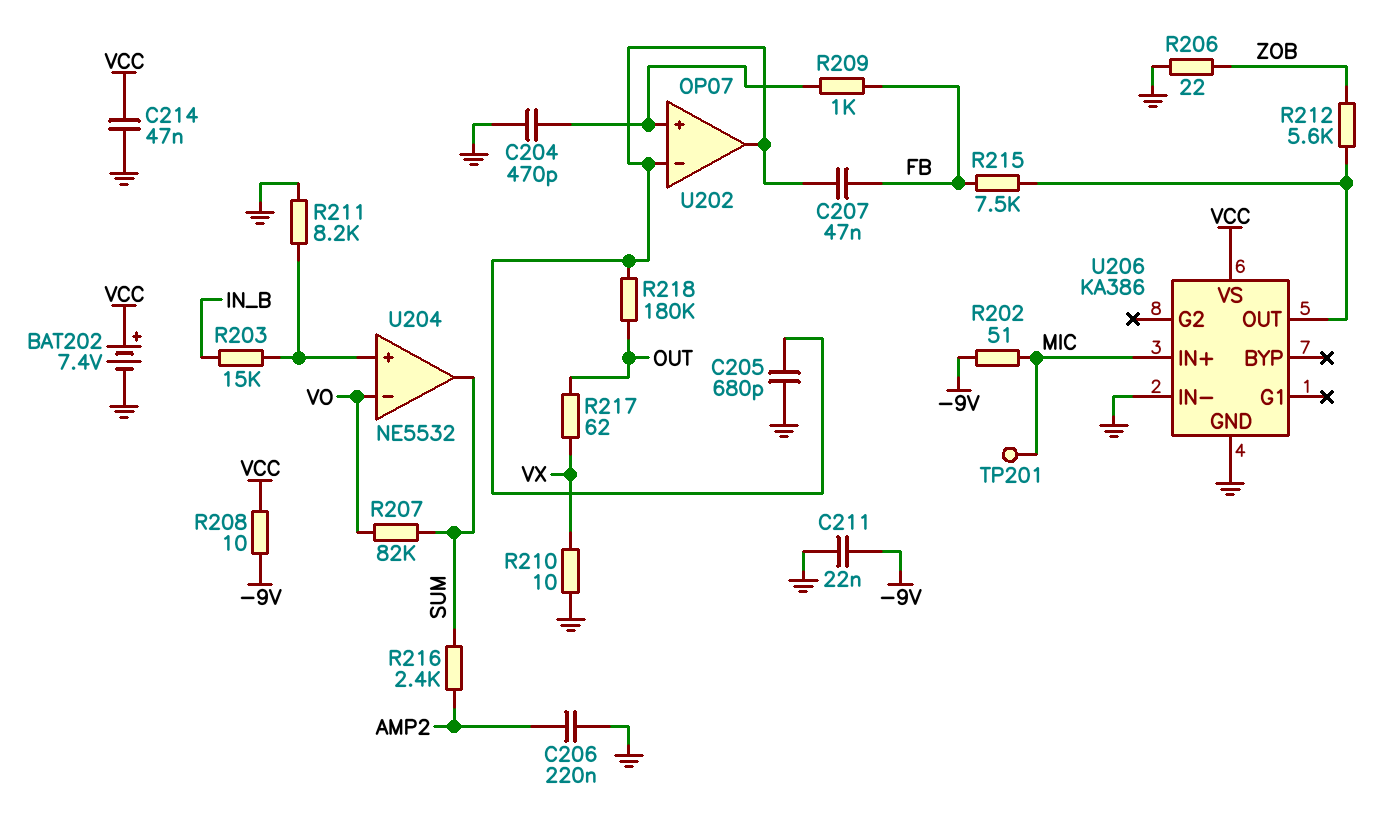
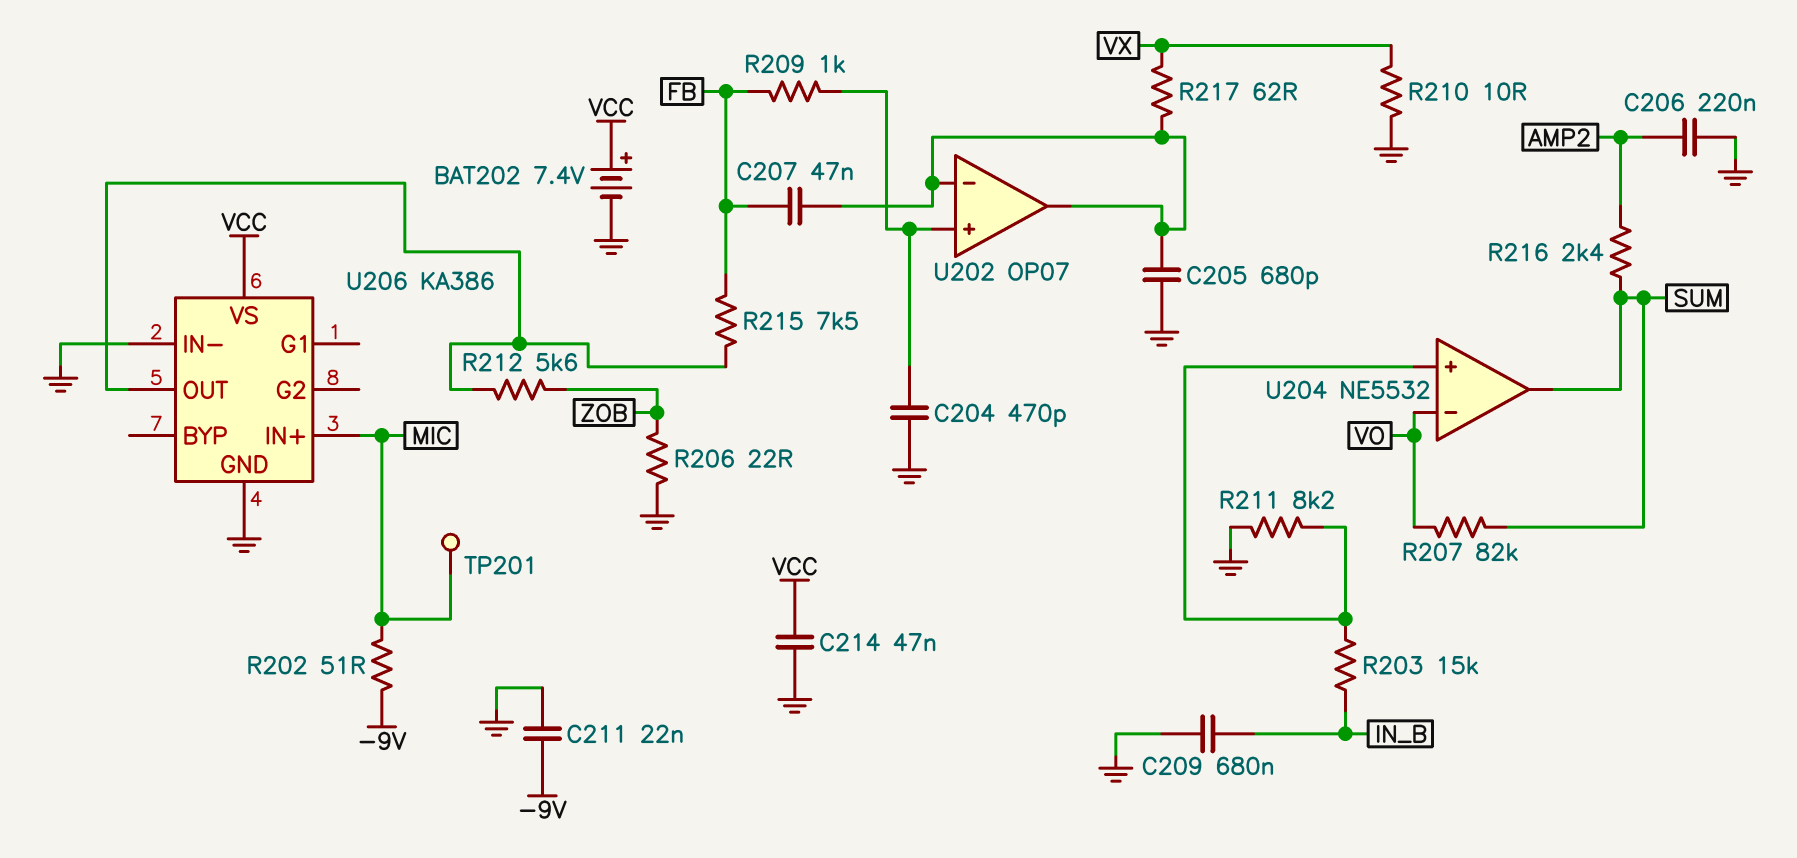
C209: none -> 680nF (GND, IN_B)
R208: 10 (-9V, VCC) -> none
R217: 62 (OUT, VX) -> 62 (U202/in-, VX)
R218: 180k (OUT, U202/in-) -> none

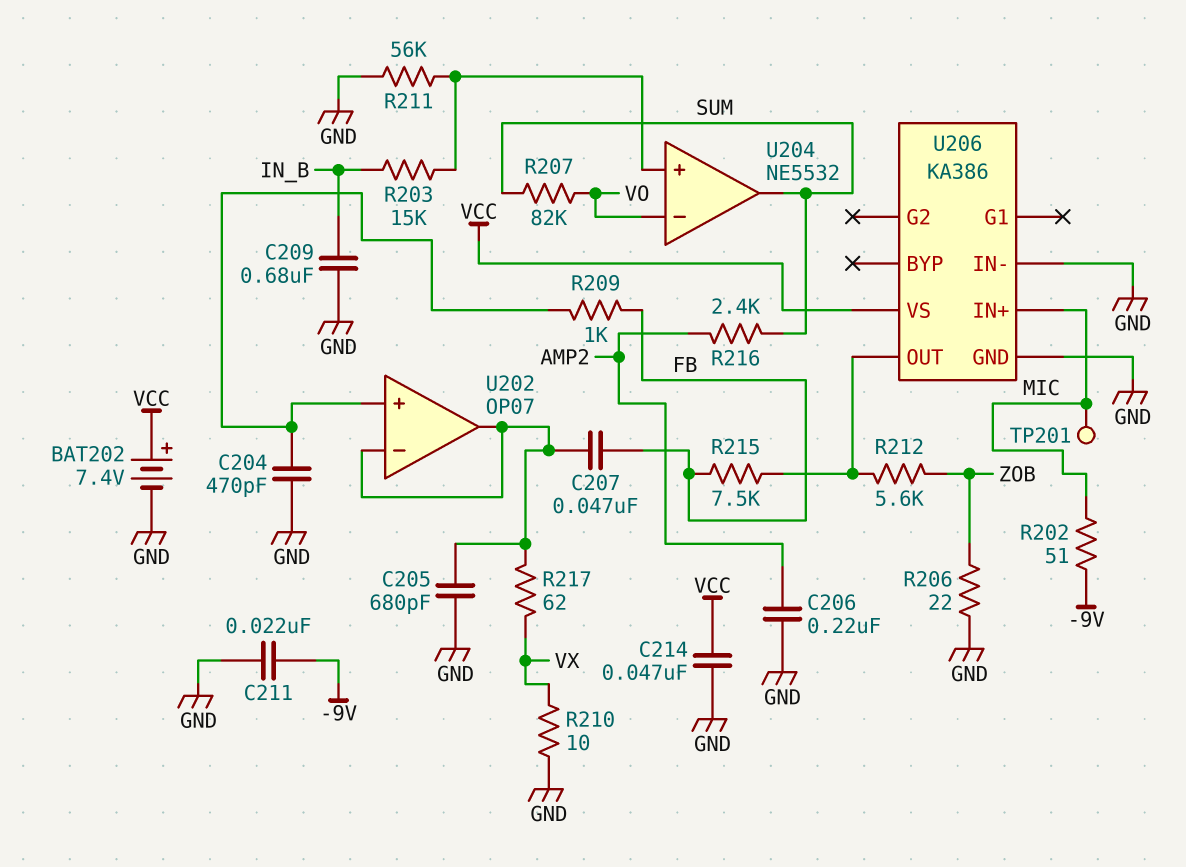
R211: 8.2k (GND, U204/in+) -> 56k (GND, U204/in+)

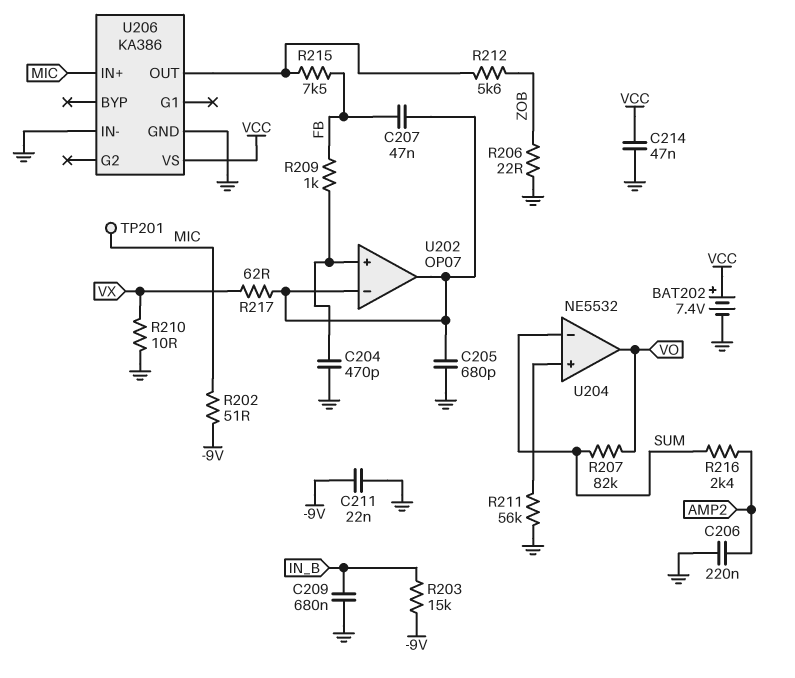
R203: 15k (IN_B, U204/in+) -> 15k (-9V, IN_B)
U204 pin in-: VO -> SUM
U204 pin out: SUM -> VO

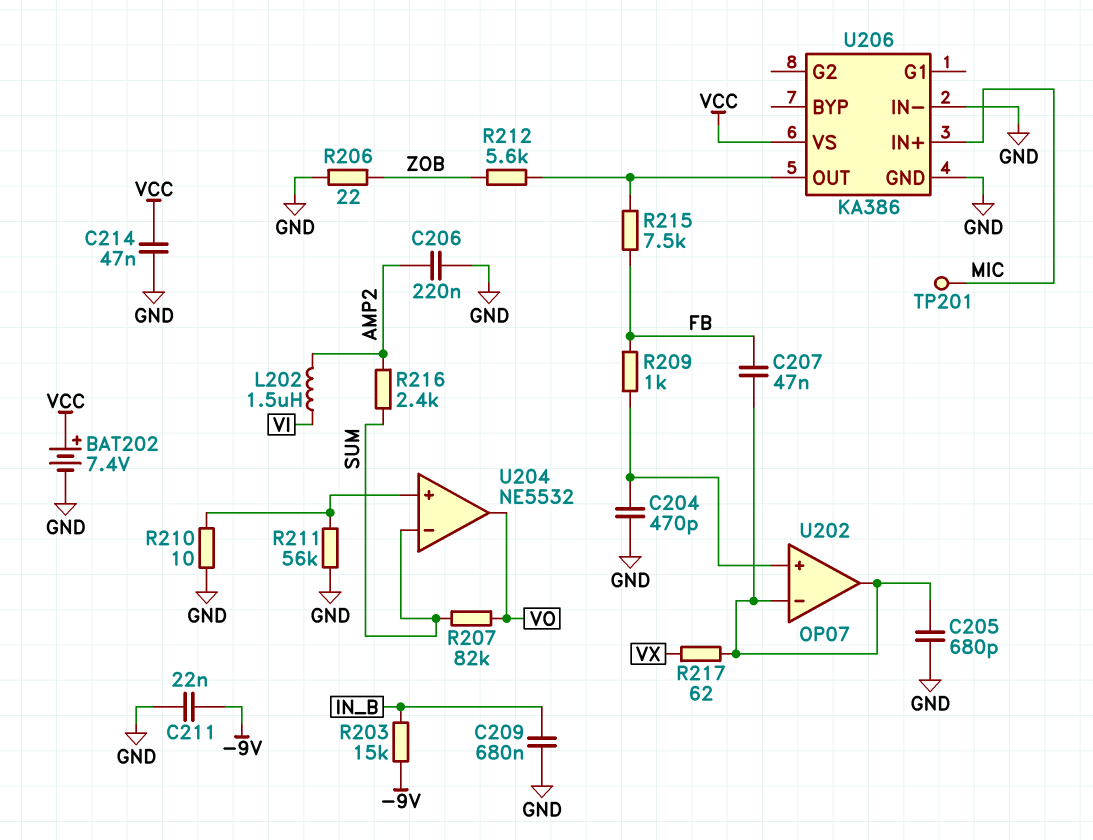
L202: none -> 1.5uH (AMP2, VI)
R202: 51 (-9V, MIC) -> none
R210: 10 (GND, VX) -> 10 (GND, U204/in+)

